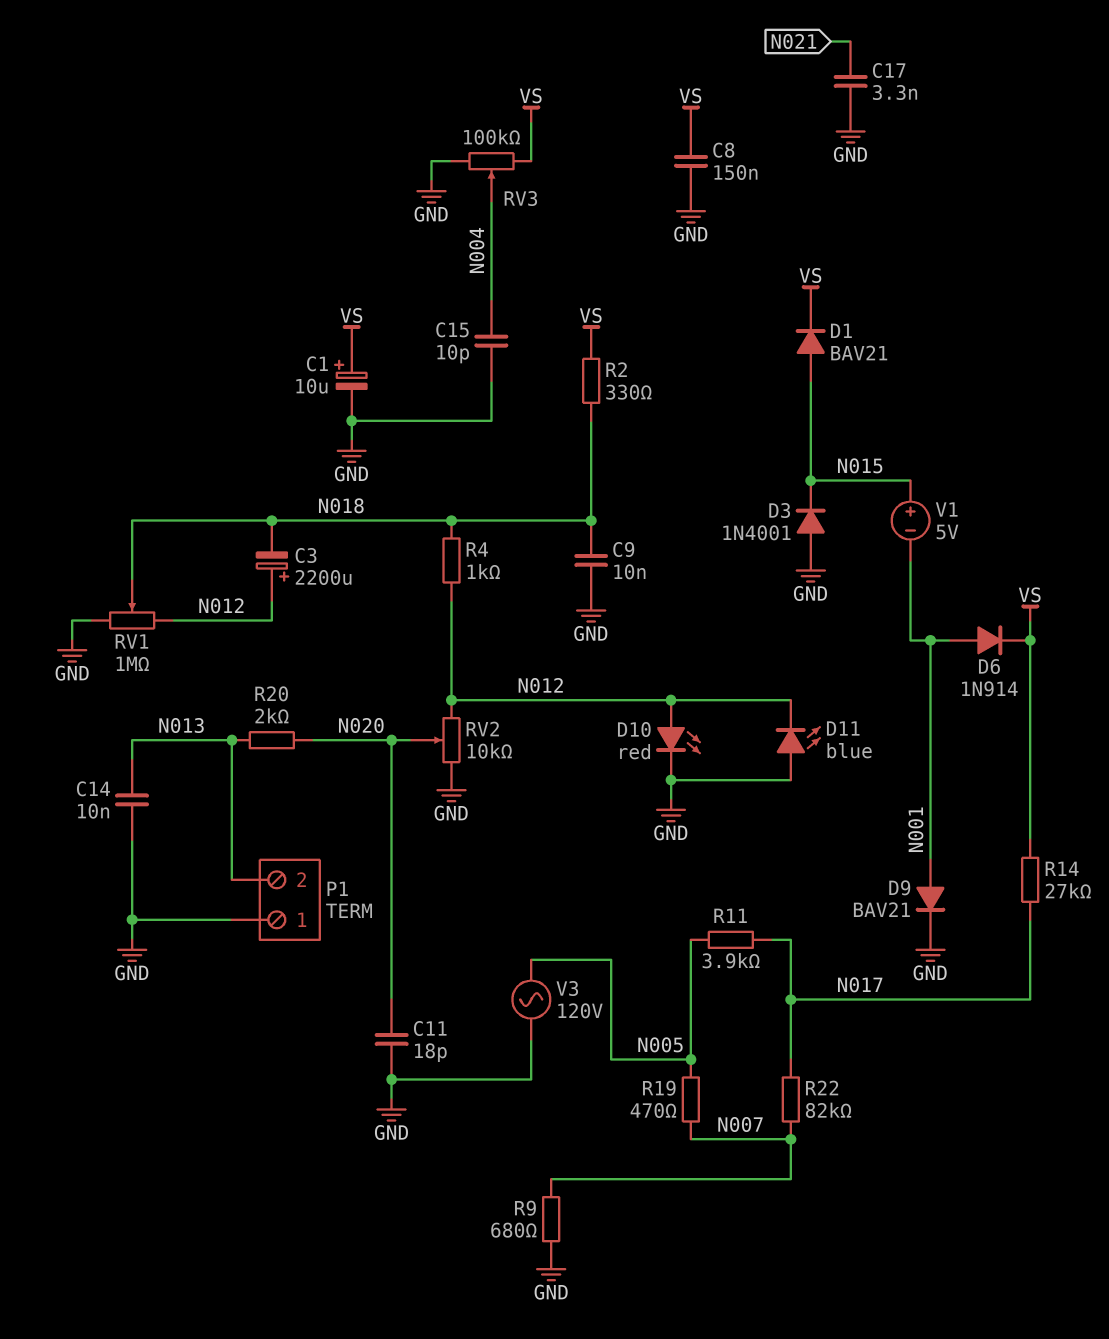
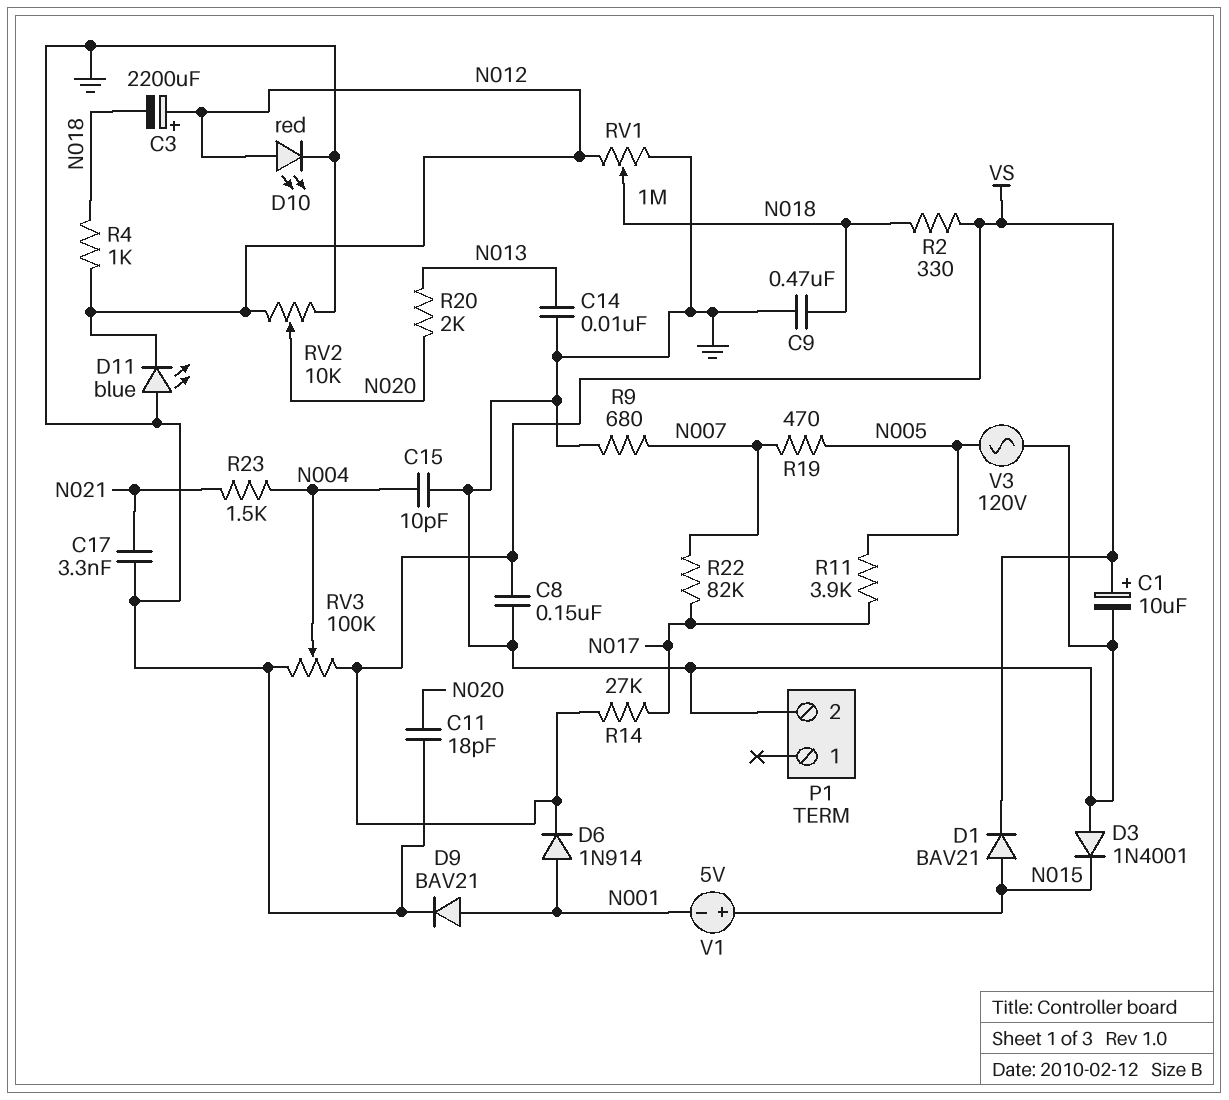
C9: 10nF (GND, N018) -> 470nF (GND, N018)
P1 pin 1: GND -> none
P1 pin 2: N013 -> GND
R23: none -> 1.5k (N004, N021)

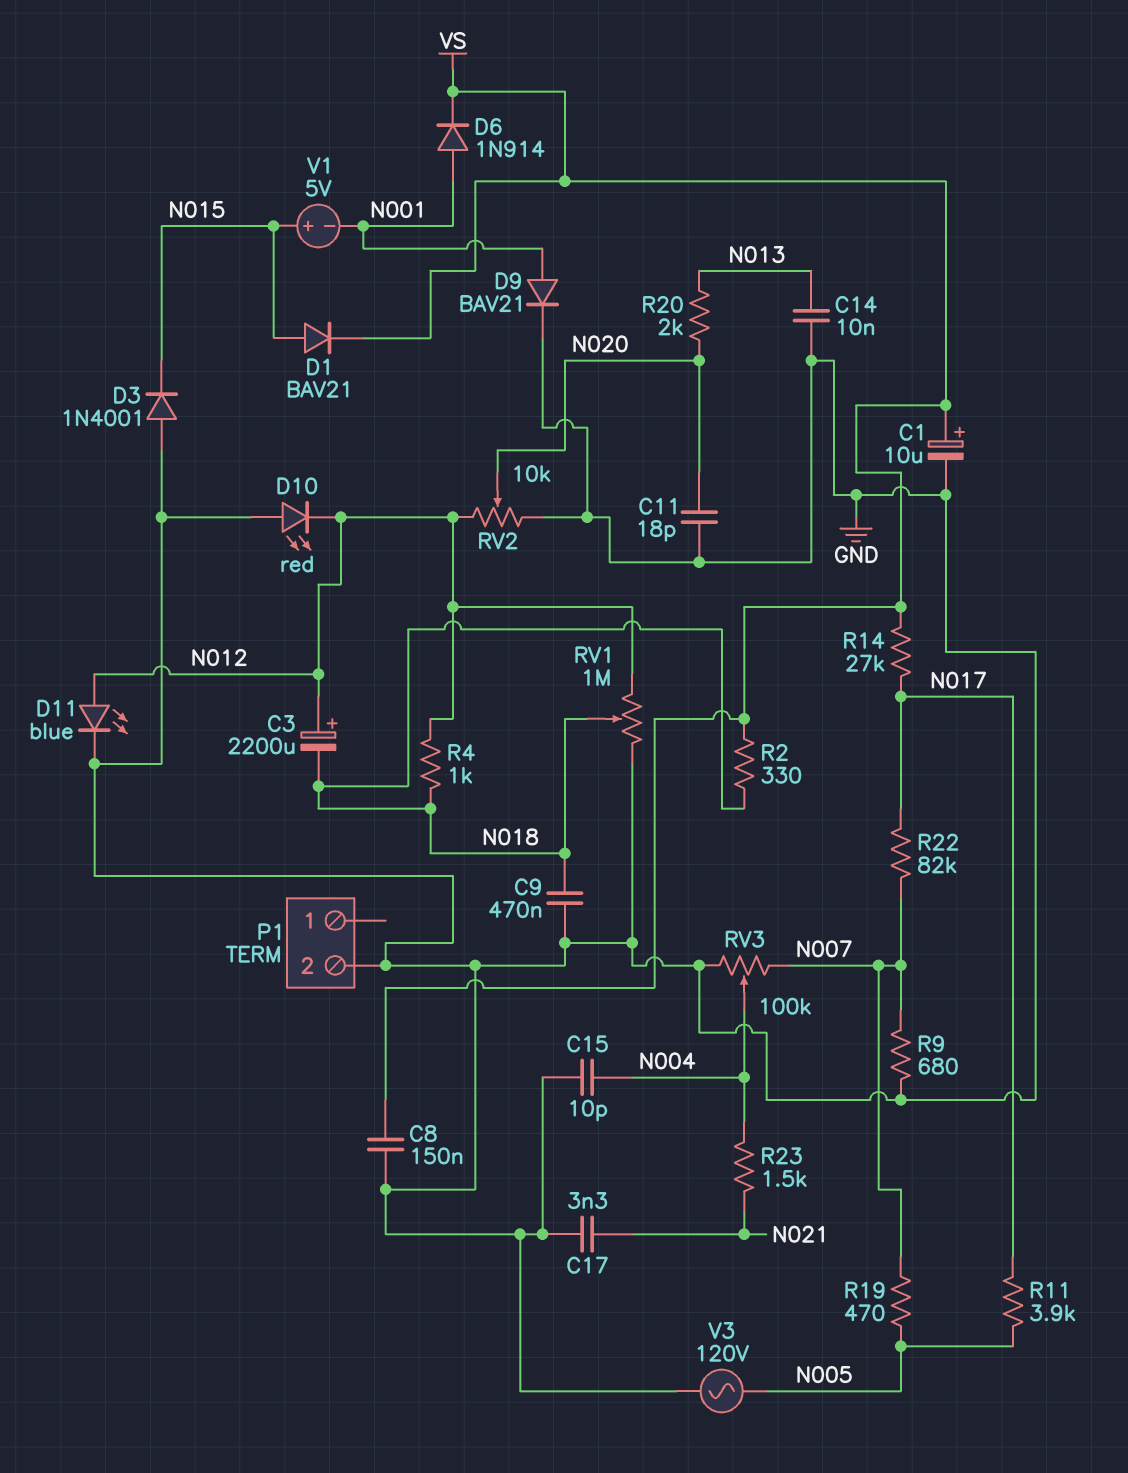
D10: LED red (A N012, K GND) -> LED red (A GND, K N012)
D11: LED blue (A GND, K N012) -> LED blue (A N012, K GND)
RV3: 100k (GND, VS, wiper N004) -> 100k (GND, N007, wiper N004)

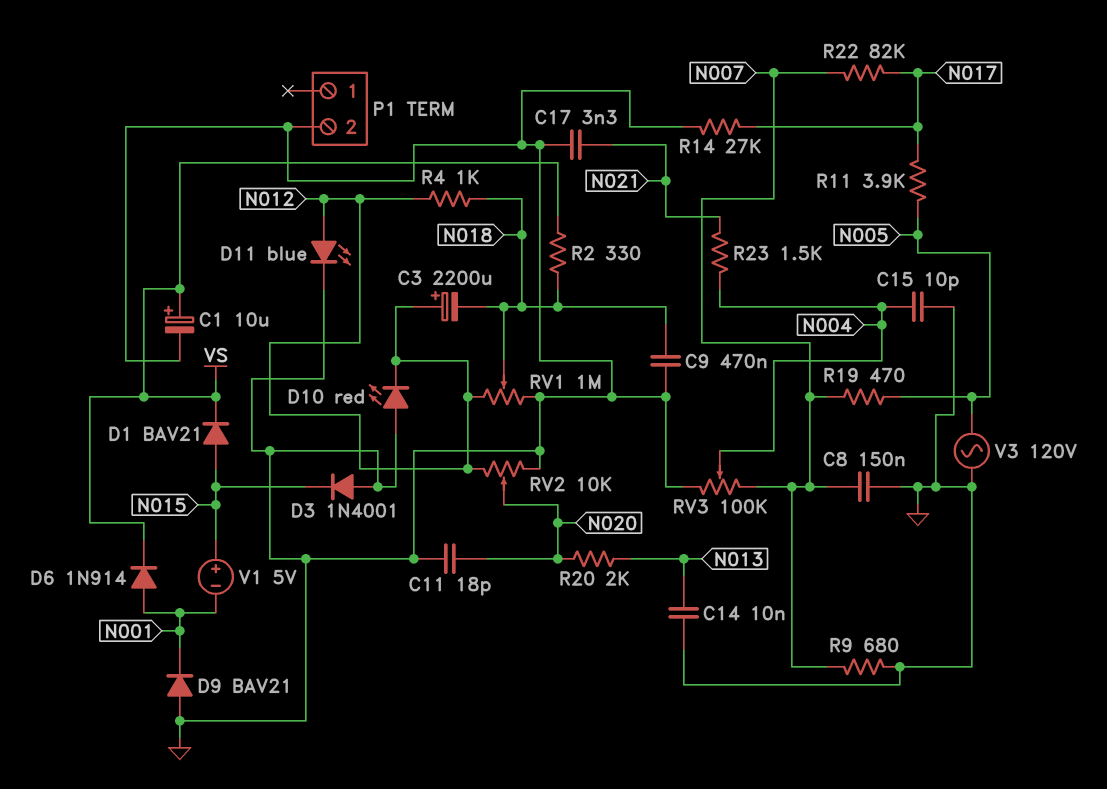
C8: 150nF (GND, VS) -> 150nF (GND, N007)
D9: diode BAV21 (A N001, K GND) -> diode BAV21 (A GND, K N001)
R14: 27k (N017, VS) -> 27k (GND, N017)

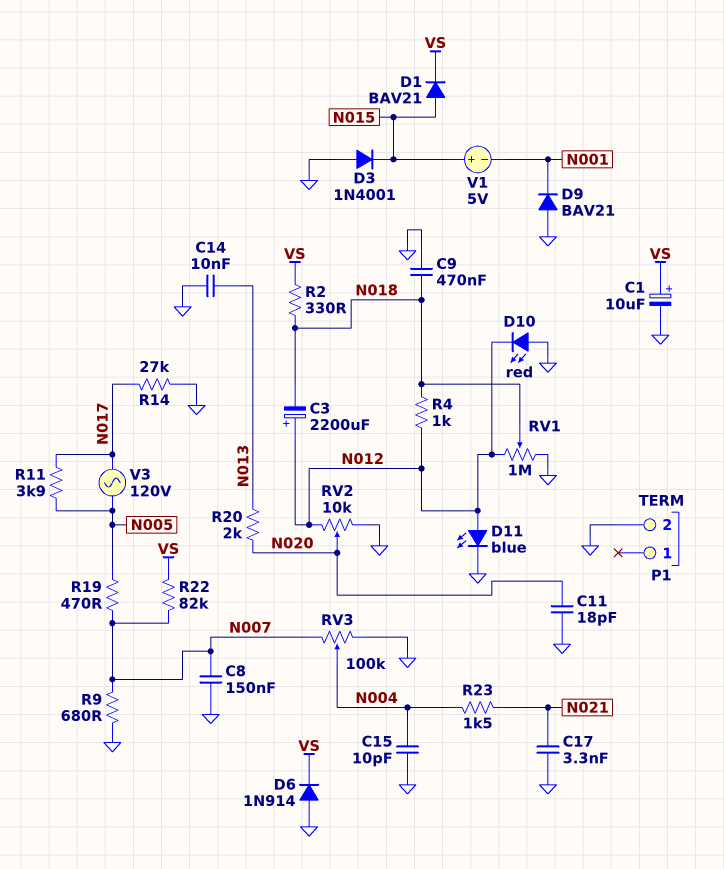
D6: diode 1N914 (A N001, K VS) -> diode 1N914 (A GND, K VS)
R22: 82k (N007, N017) -> 82k (N007, VS)
V3: AC 120V (GND, N005) -> AC 120V (N005, N017)

